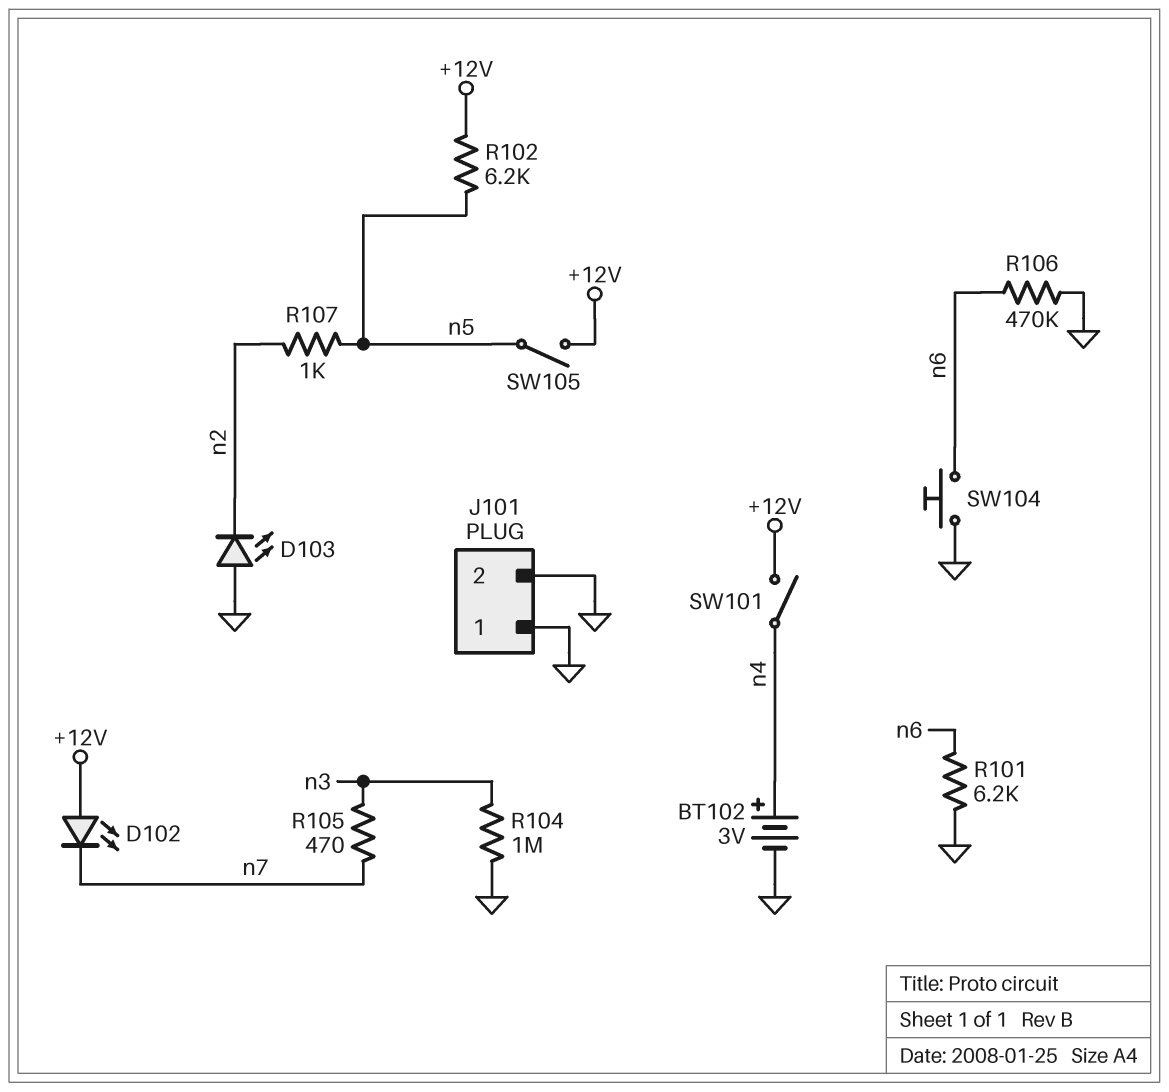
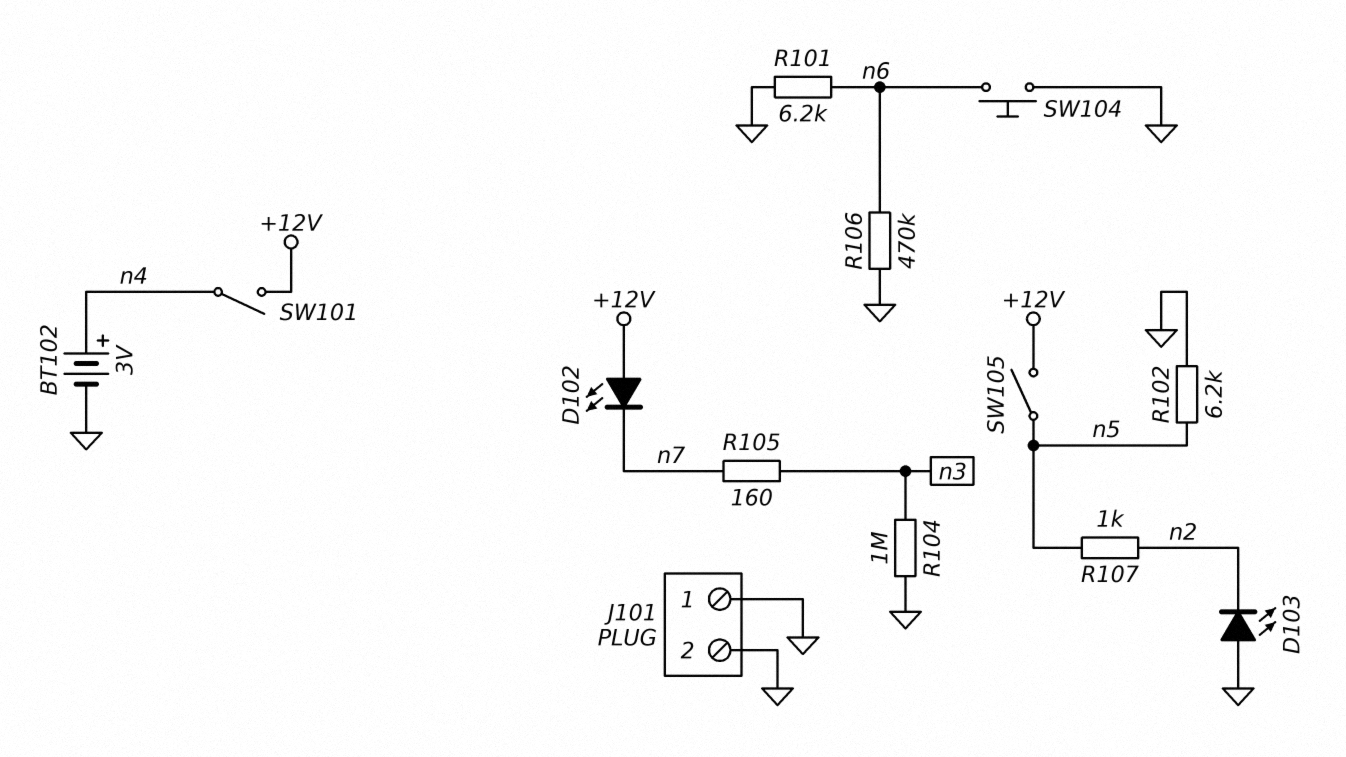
R102: 6.2k (+12V, n5) -> 6.2k (GND, n5)
R105: 470 (n3, n7) -> 160 (n3, n7)

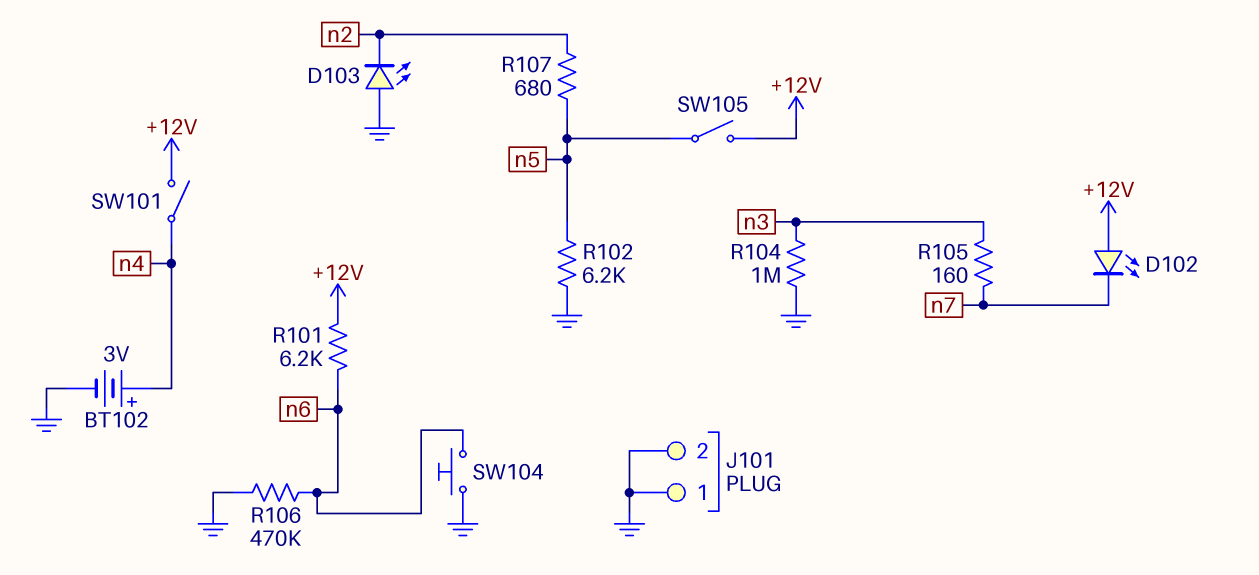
R101: 6.2k (GND, n6) -> 6.2k (+12V, n6)
R107: 1k (n2, n5) -> 680 (n2, n5)

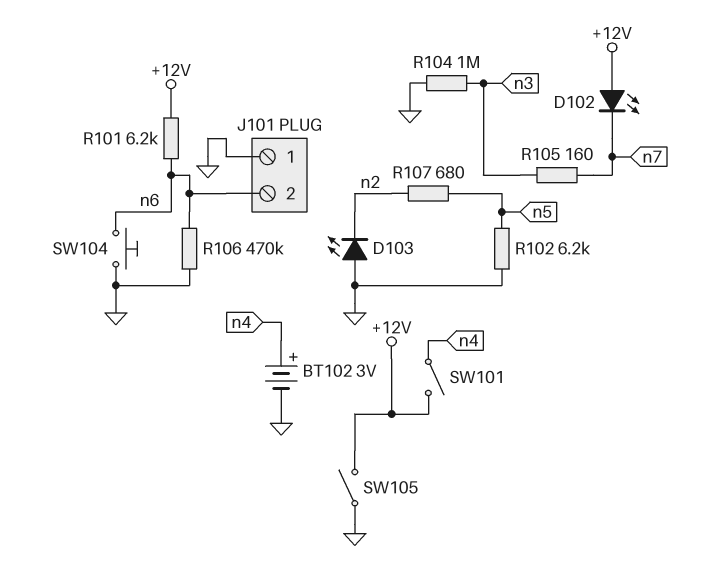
J101 pin 2: GND -> n6
SW105: switch (+12V, n5) -> switch (+12V, GND)

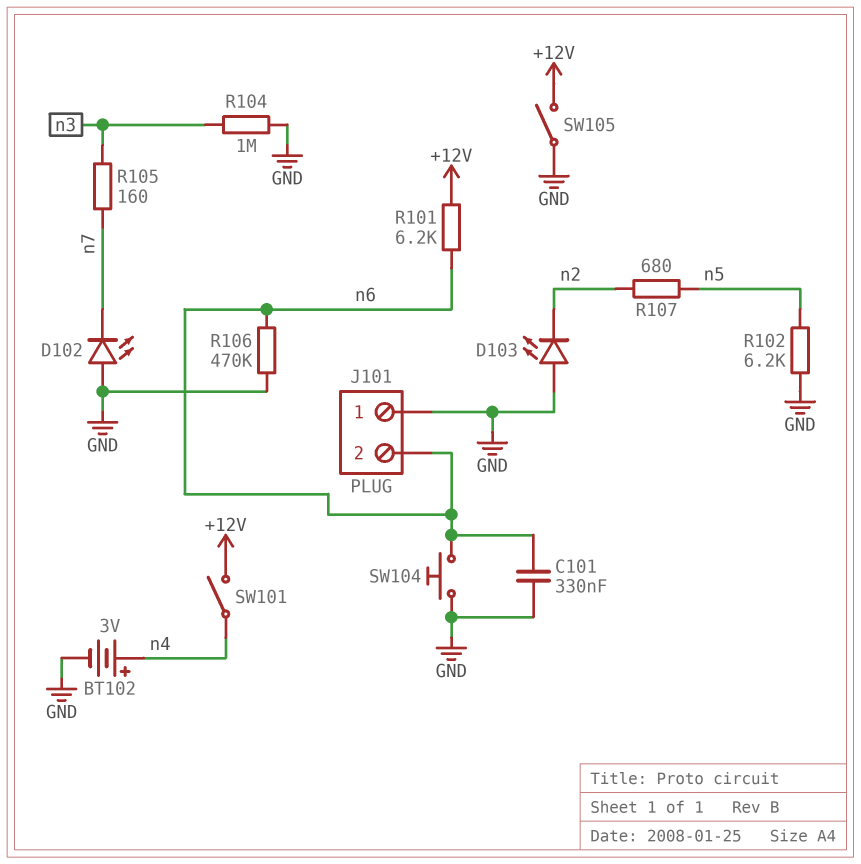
C101: none -> 330nF (GND, n6)
D102: LED (A +12V, K n7) -> LED (A GND, K n7)

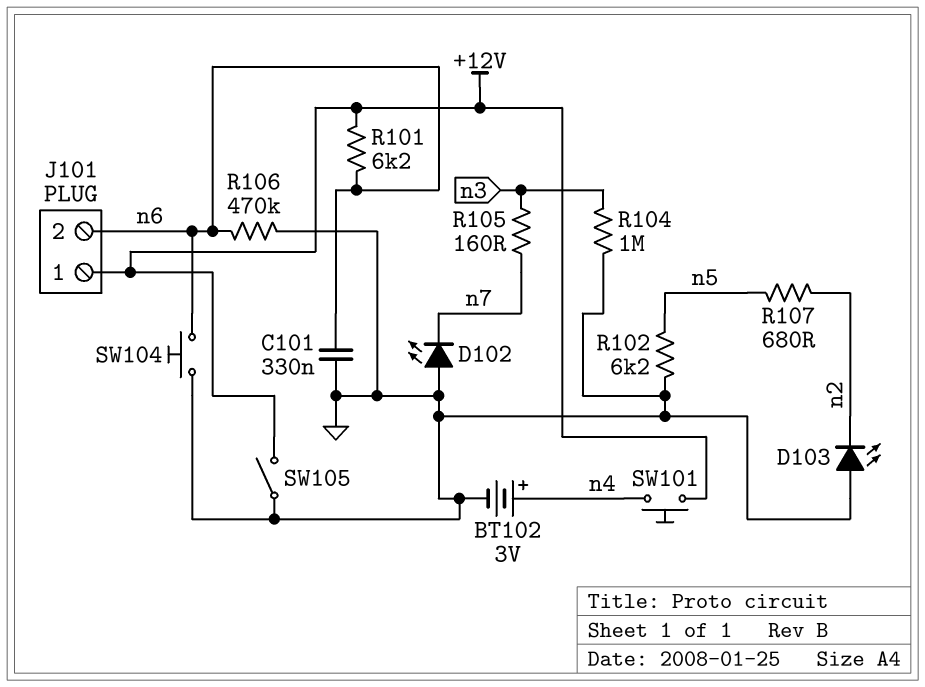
J101 pin 1: GND -> +12V
SW101: switch (+12V, n4) -> button (+12V, n4)

